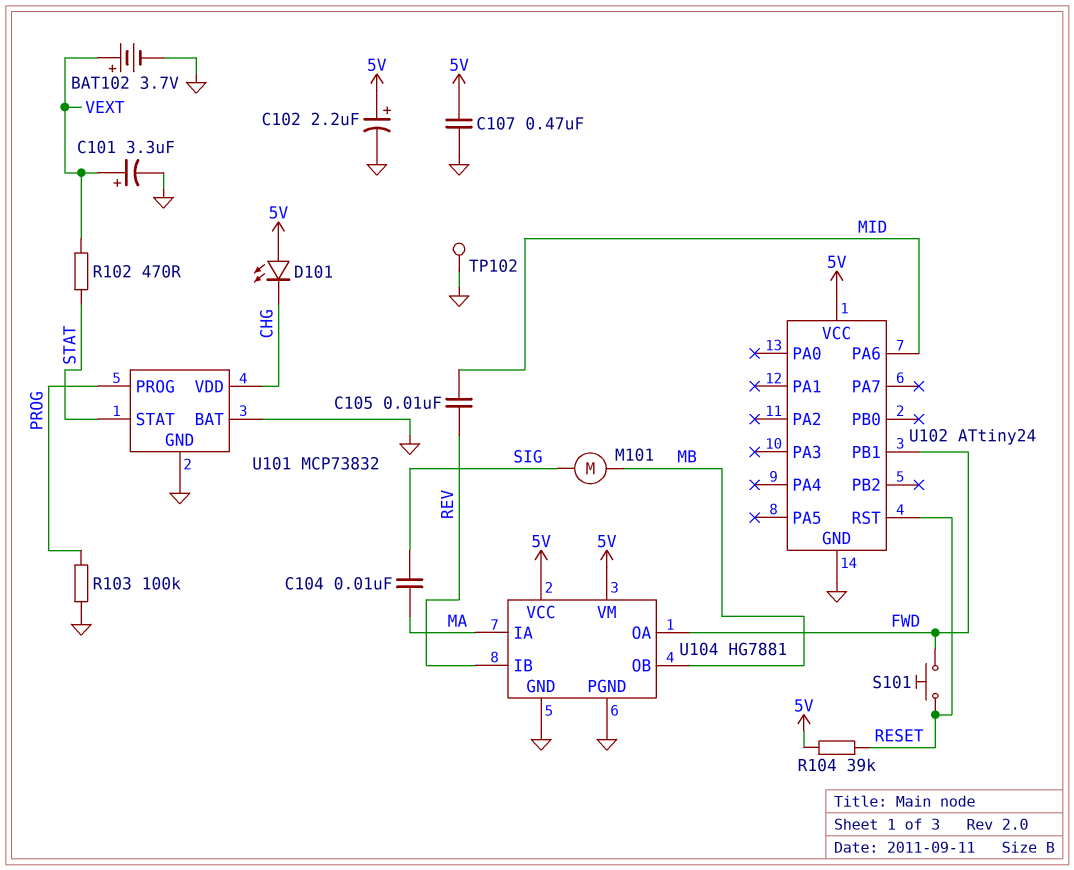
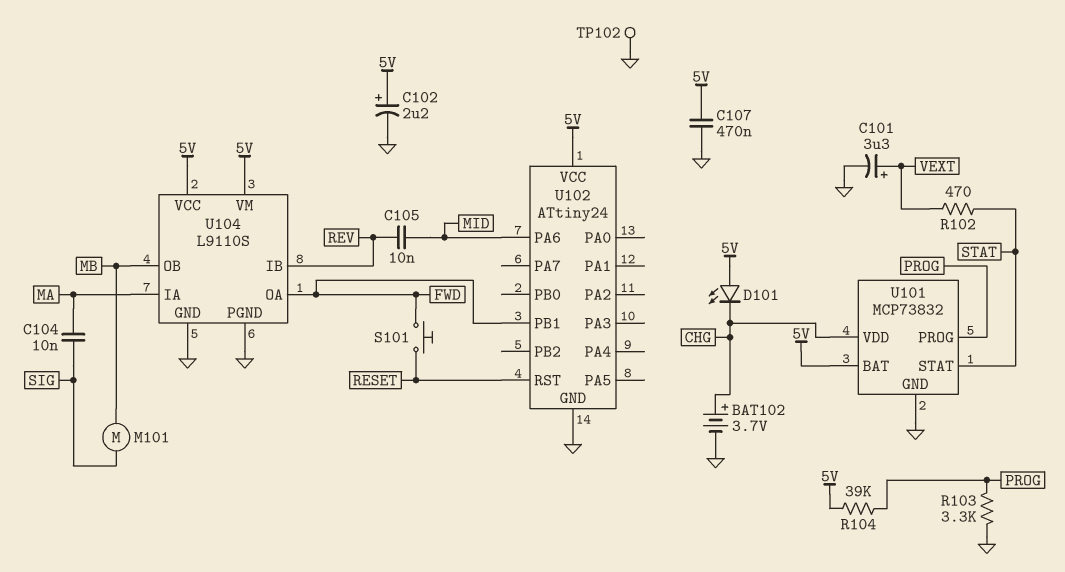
BAT102: 3.7V (plus VEXT, minus GND) -> 3.7V (plus CHG, minus GND)
R103: 100k (GND, PROG) -> 3.3k (GND, PROG)
R104: 39k (5V, RESET) -> 39k (5V, PROG)
U101 pin BAT: GND -> 5V
U104: HG7881 -> L9110S

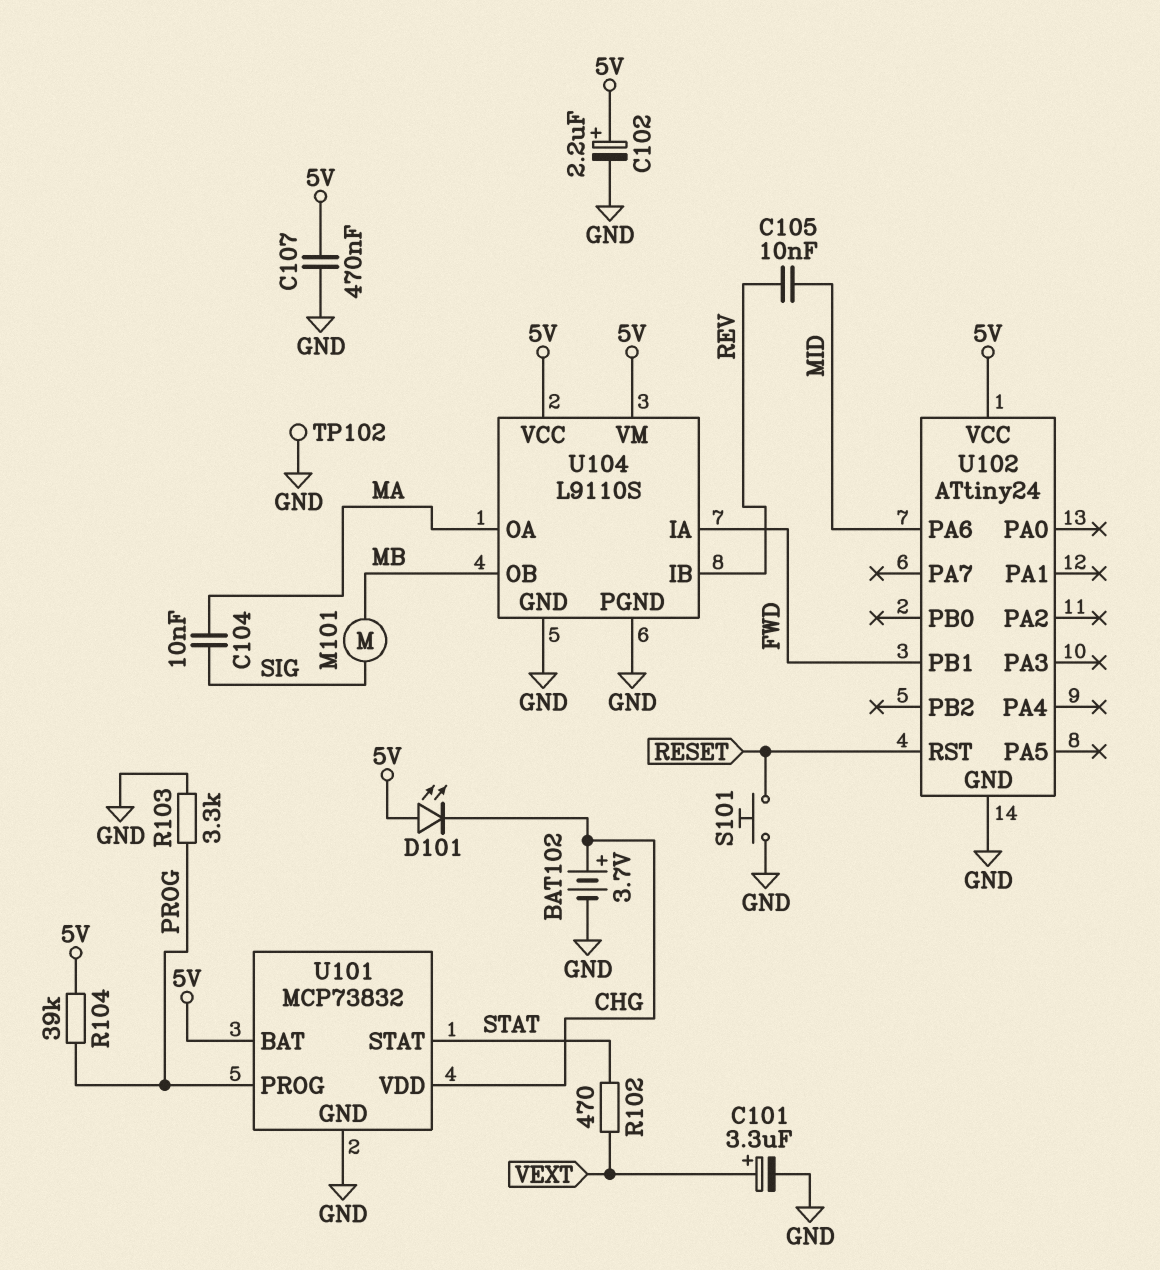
S101: button (FWD, RESET) -> button (GND, RESET)
U104 pin IA: MA -> FWD
U104 pin OA: FWD -> MA

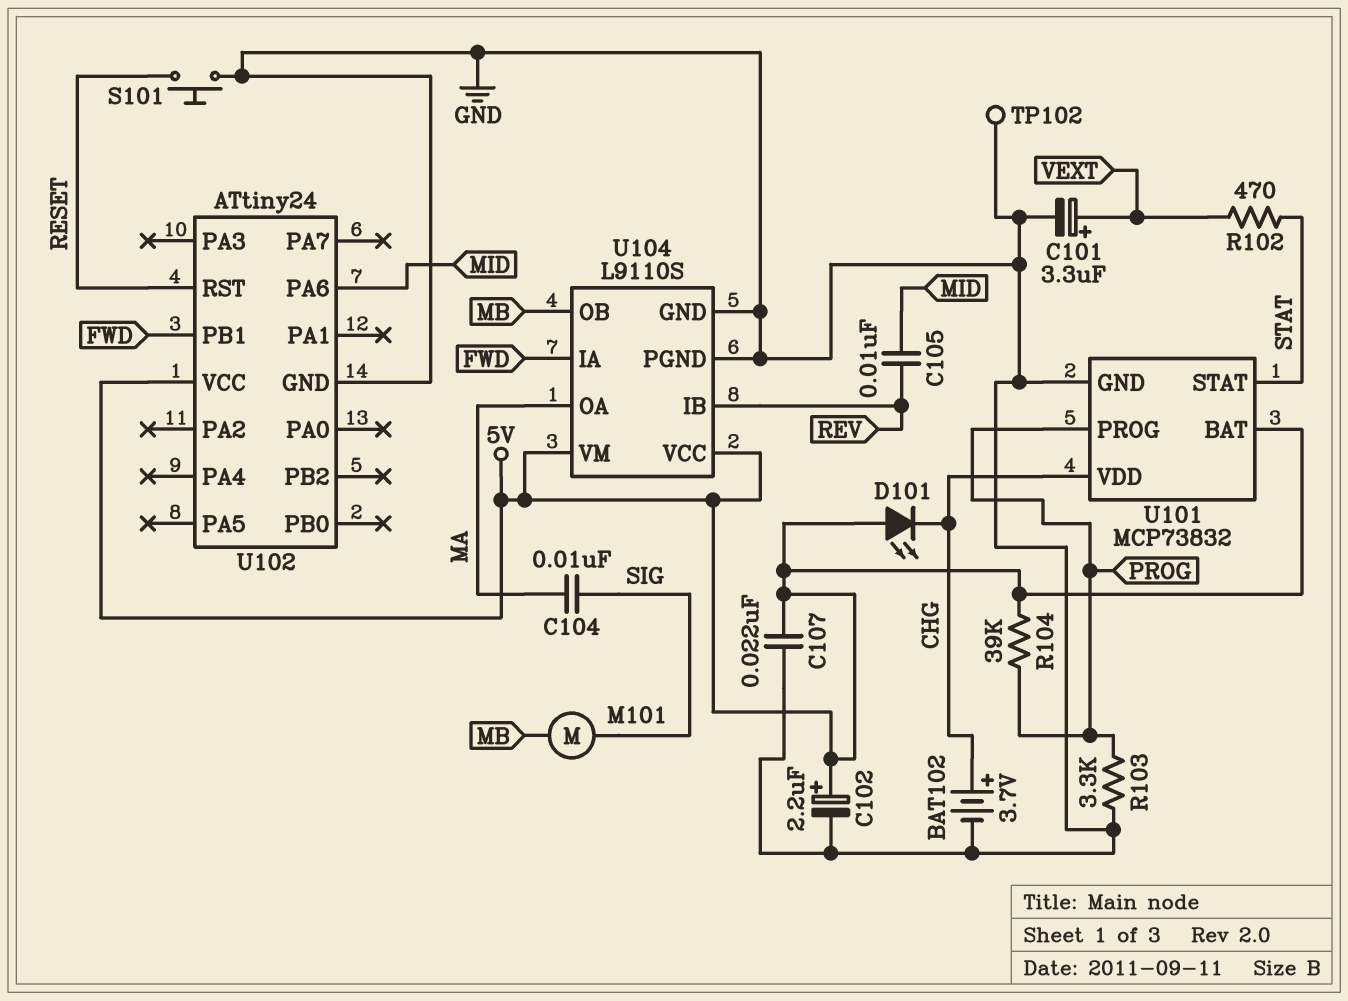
C107: 470nF (5V, GND) -> 22nF (5V, GND)

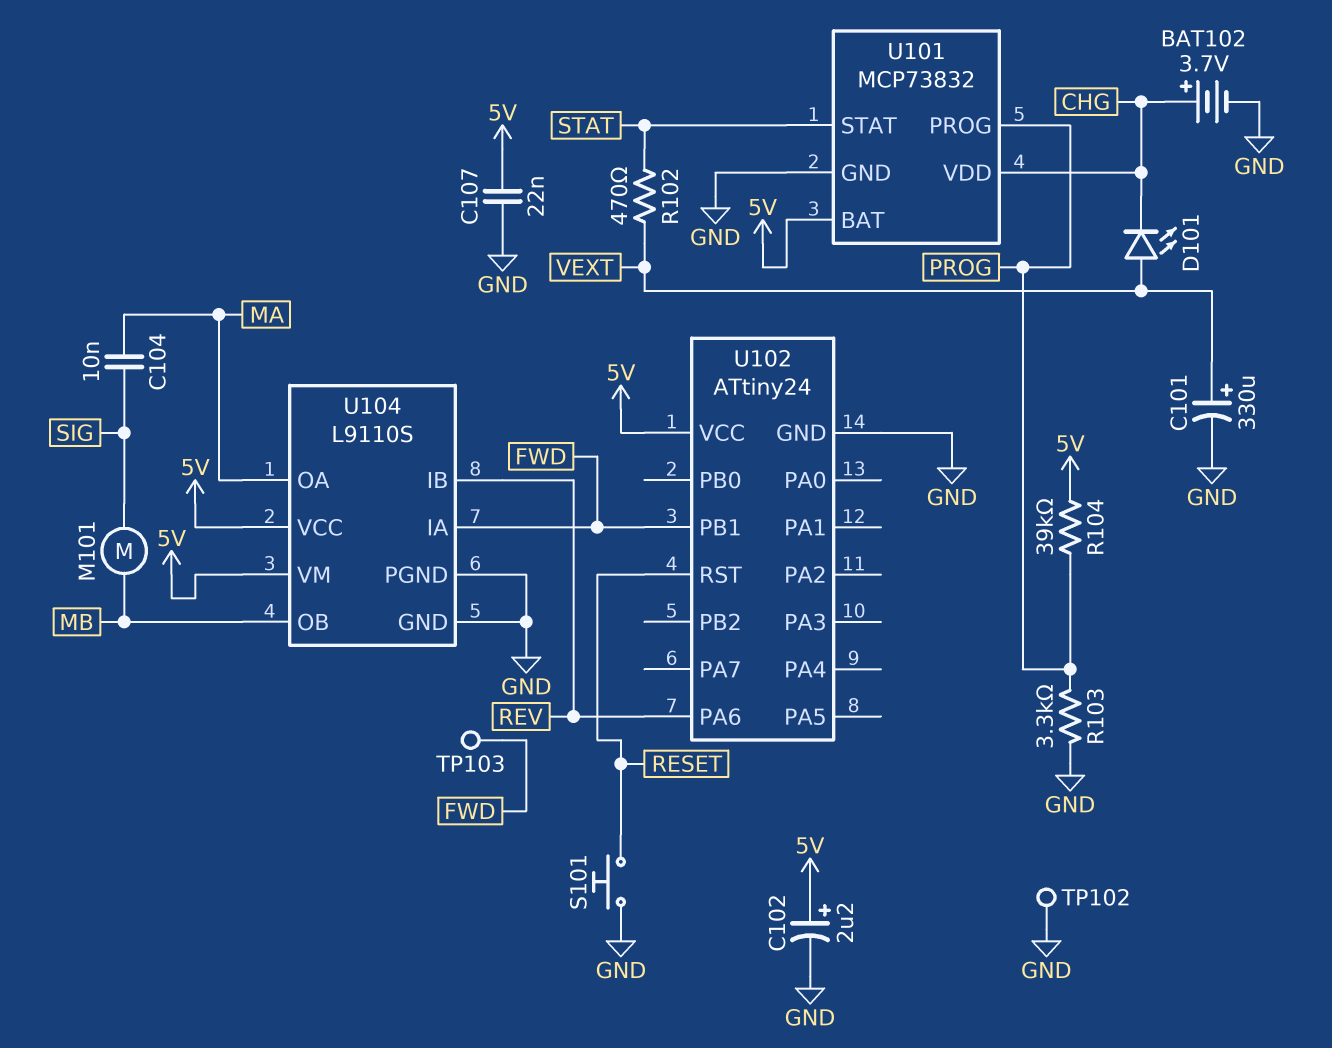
C101: 3.3uF (plus VEXT, minus GND) -> 330uF (plus VEXT, minus GND)
C105: 10nF (MID, REV) -> none
D101: LED (A 5V, K CHG) -> LED (A VEXT, K CHG)
TP103: none -> test point (FWD)
U102 pin PA6: MID -> REV

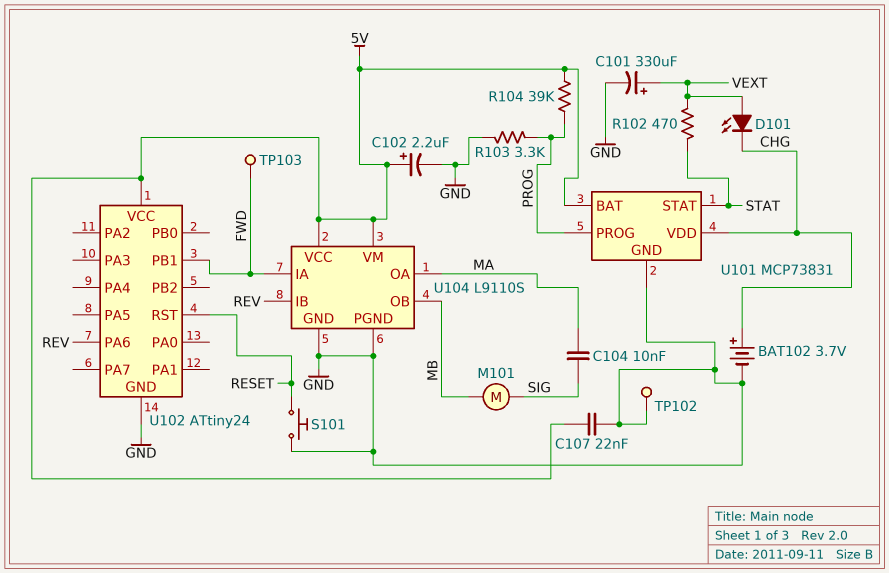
U101: MCP73832 -> MCP73831

